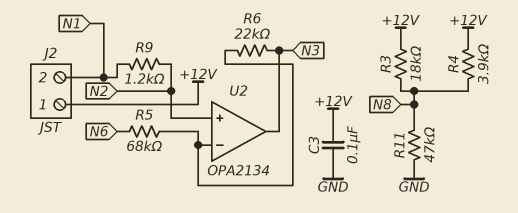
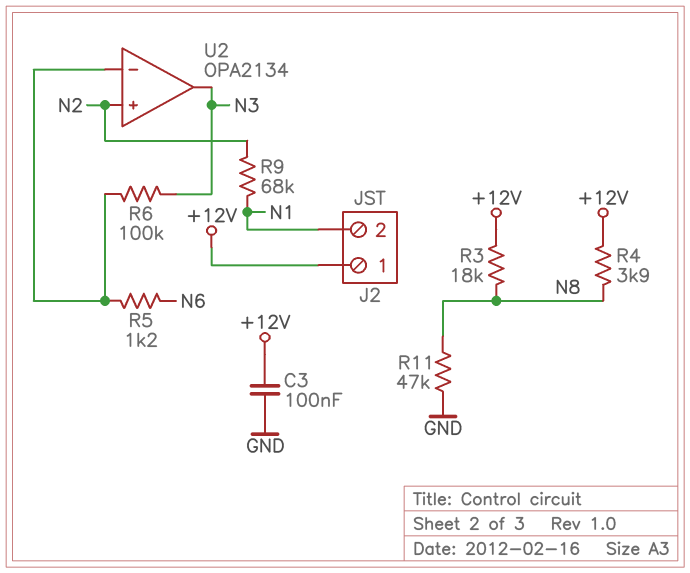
R5: 68k (N6, U2/in-) -> 1.2k (N6, U2/in-)
R6: 22k (N3, U2/in-) -> 100k (N3, U2/in-)
R9: 1.2k (N1, N2) -> 68k (N1, N2)

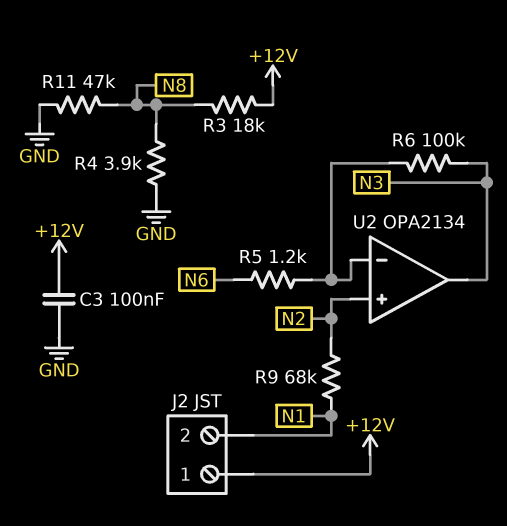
R4: 3.9k (+12V, N8) -> 3.9k (GND, N8)

